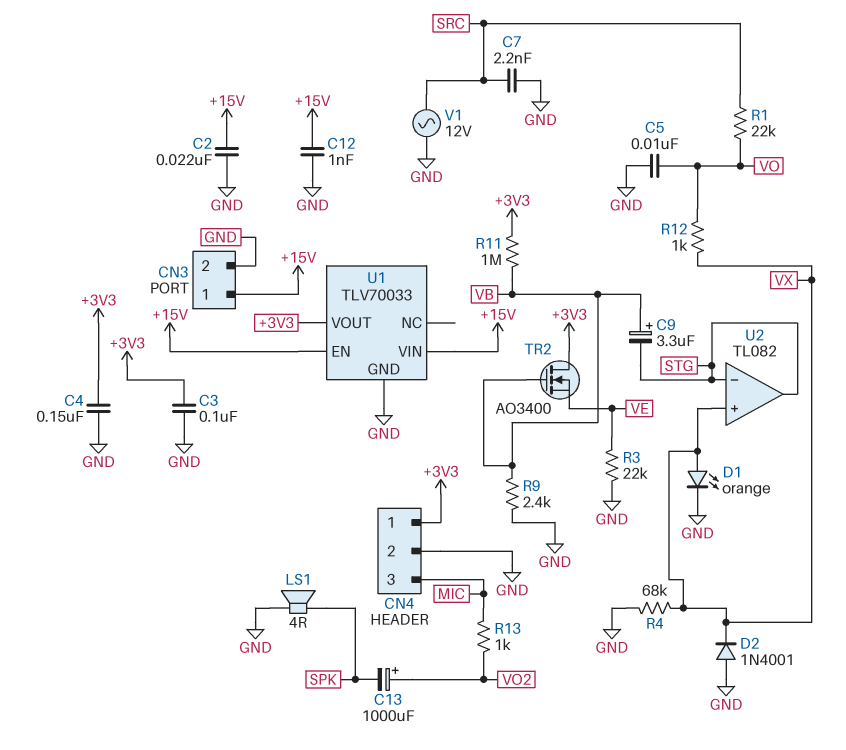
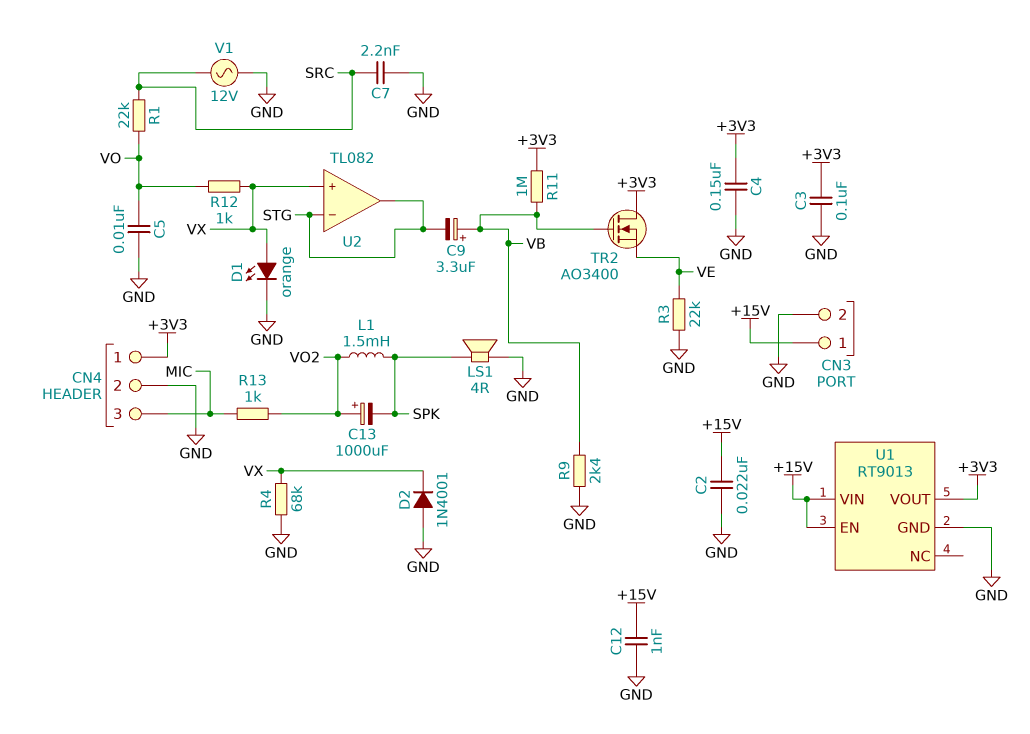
L1: none -> 1.5mH (SPK, VO2)
U1: TLV70033 -> RT9013

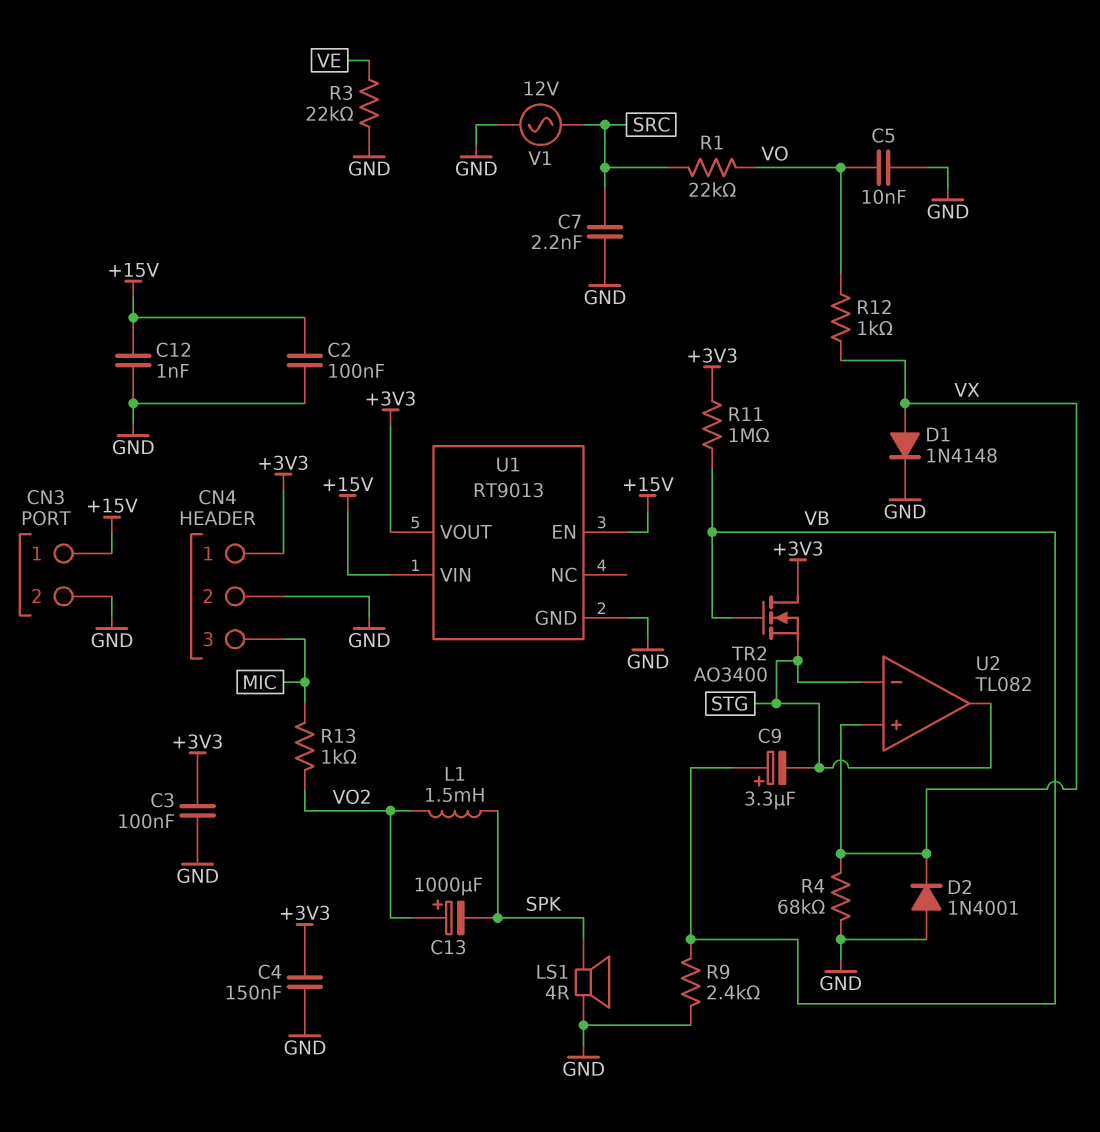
C2: 22nF (+15V, GND) -> 100nF (+15V, GND)
D1: LED orange (A VX, K GND) -> diode 1N4148 (A VX, K GND)
TR2: NMOS AO3400 (G VB, D +3V3, S VE) -> NMOS AO3400 (G VB, D +3V3, S STG)

